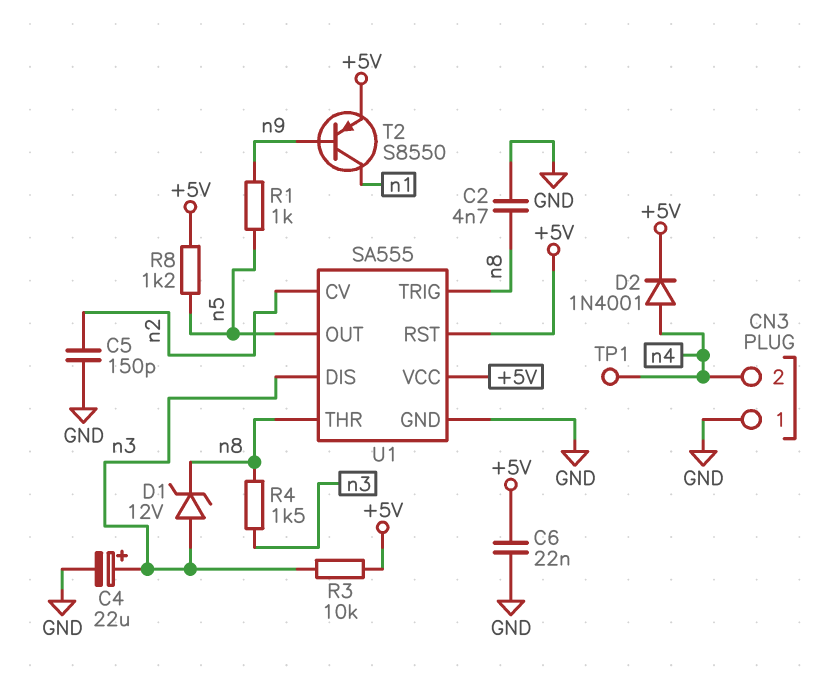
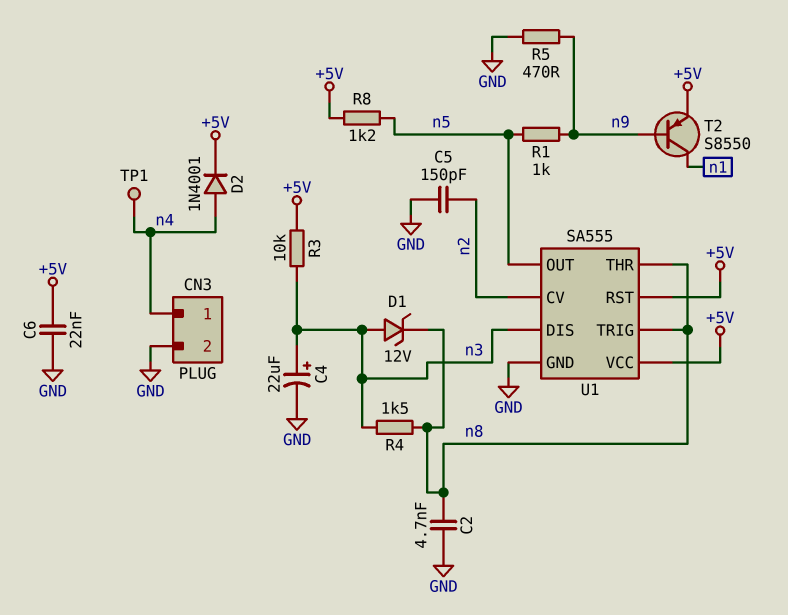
CN3 pin 1: GND -> n4
CN3 pin 2: n4 -> GND
R5: none -> 470 (GND, n9)

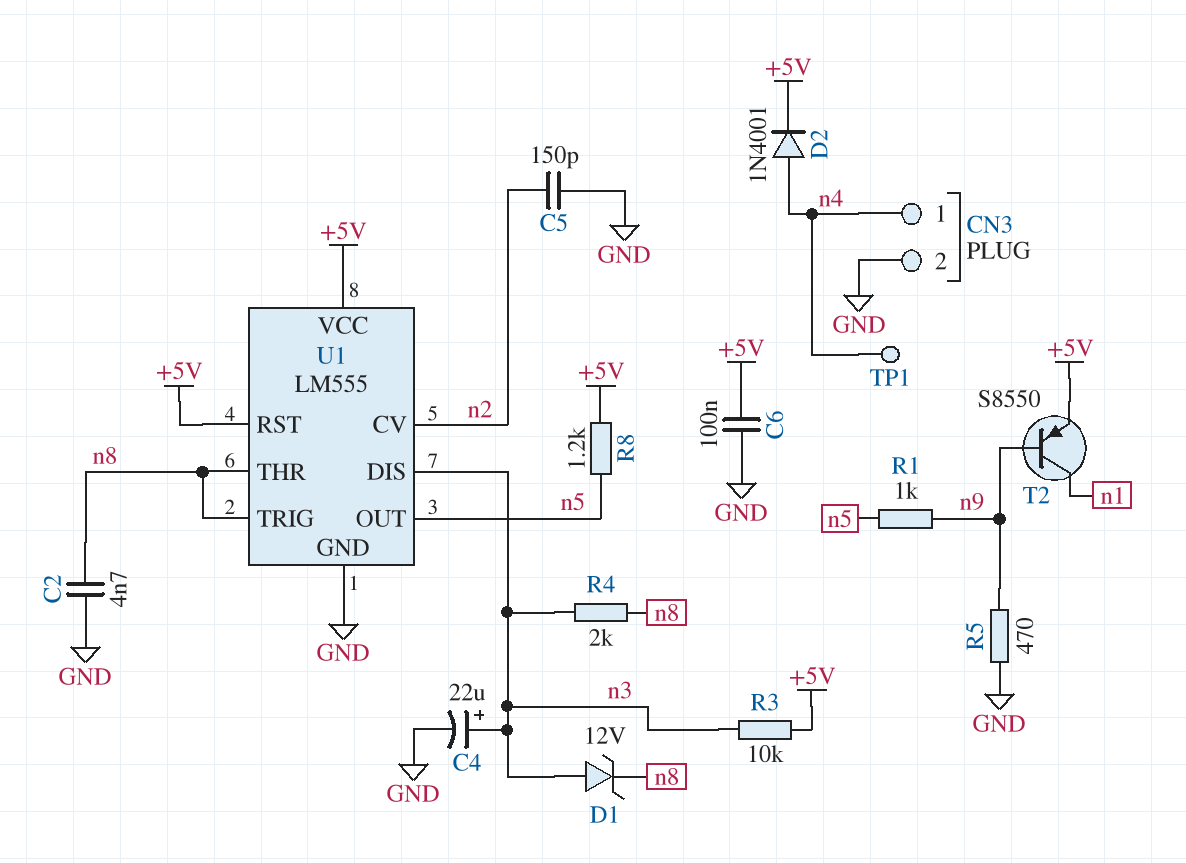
C6: 22nF (+5V, GND) -> 100nF (+5V, GND)
R4: 1.5k (n3, n8) -> 2k (n3, n8)
U1: SA555 -> LM555

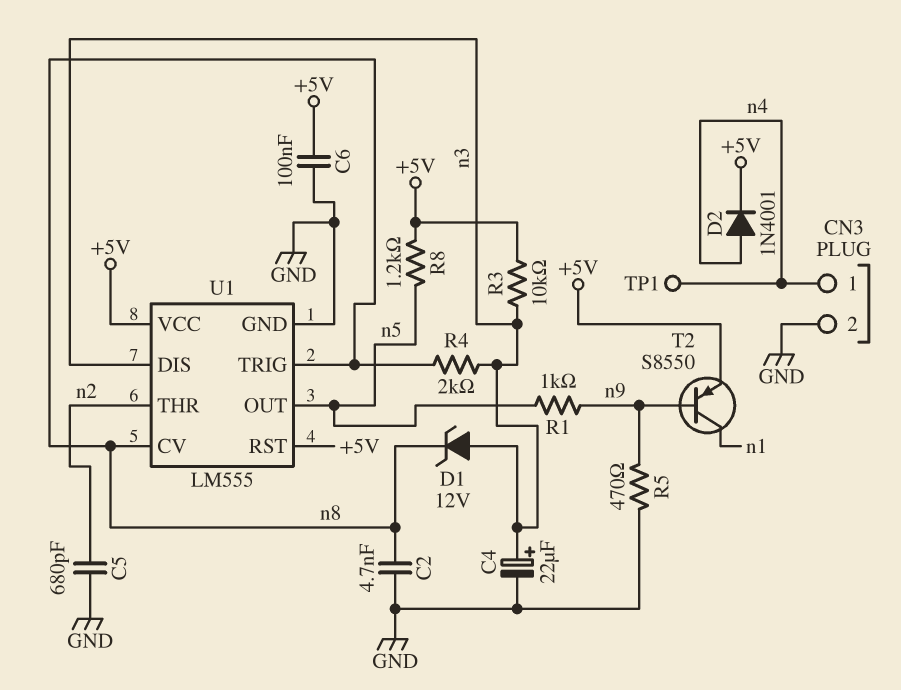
C5: 150pF (GND, n2) -> 680pF (GND, n2)
U1 pin CV: n2 -> n8
U1 pin THR: n8 -> n2

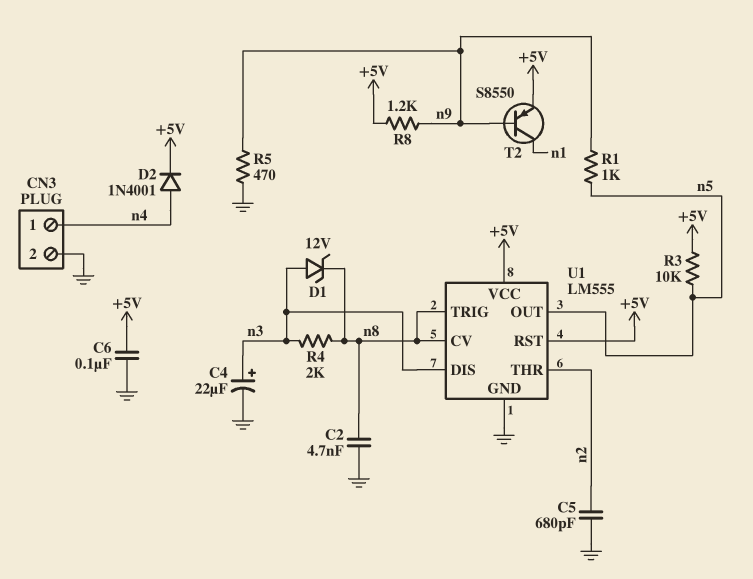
R3: 10k (+5V, n3) -> 10k (+5V, n5)
R8: 1.2k (+5V, n5) -> 1.2k (+5V, n9)
TP1: test point (n4) -> none

